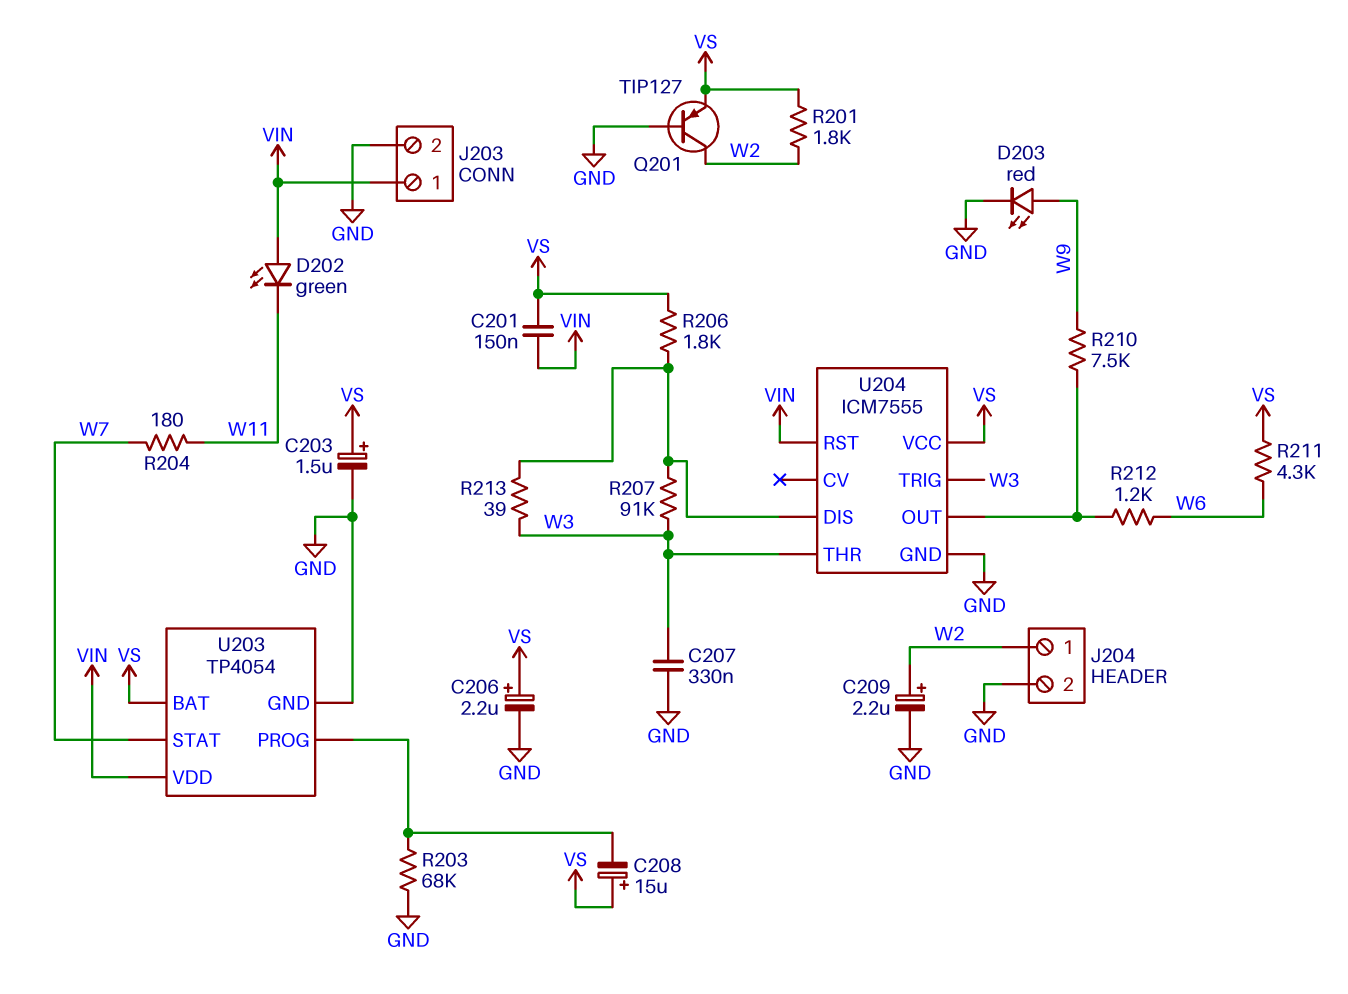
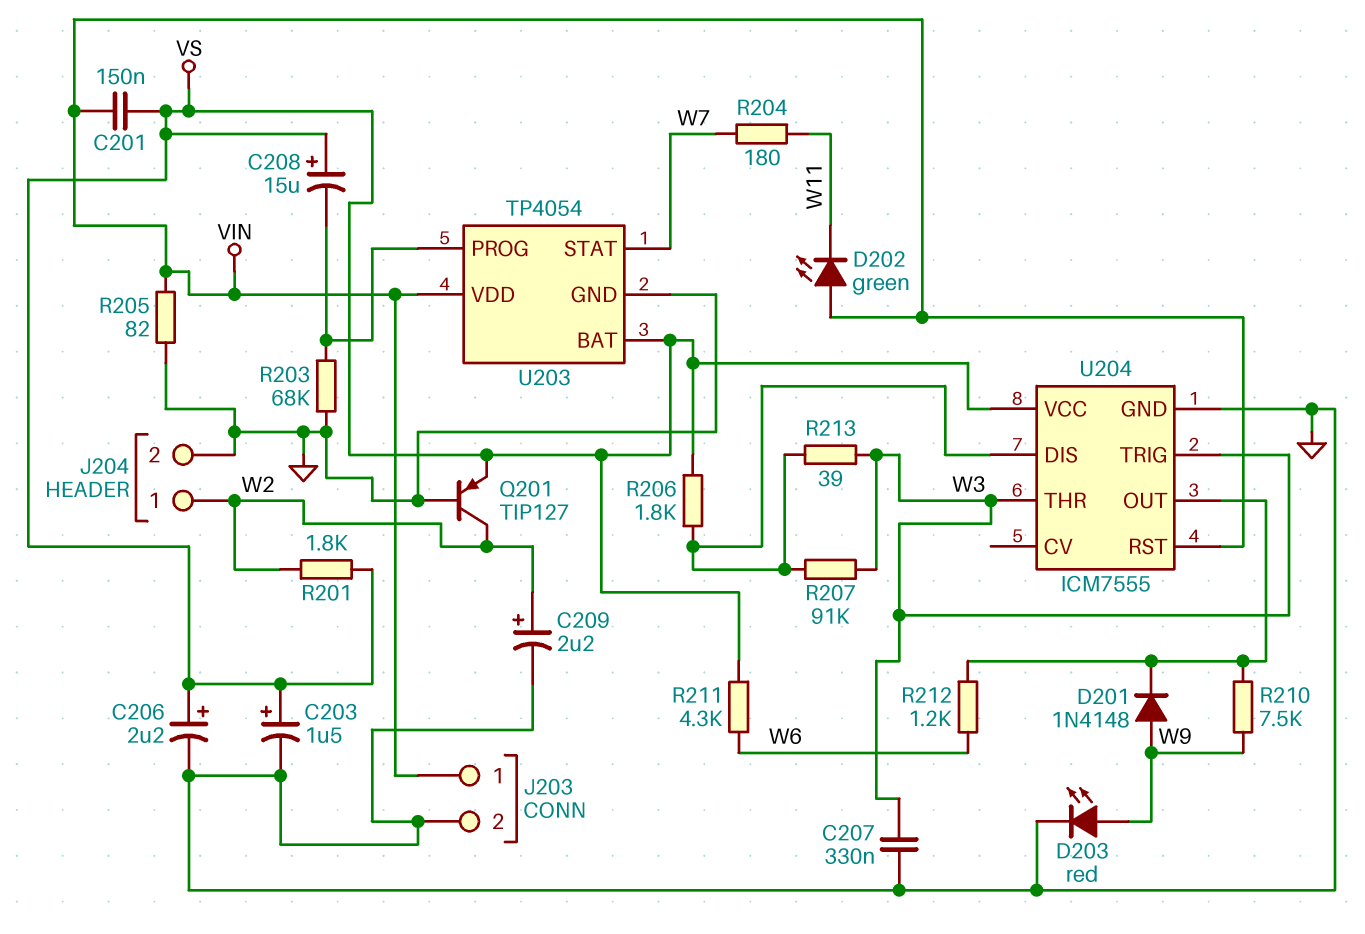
D201: none -> diode 1N4148 (A W9, K U204/OUT)
R205: none -> 82 (GND, VIN)

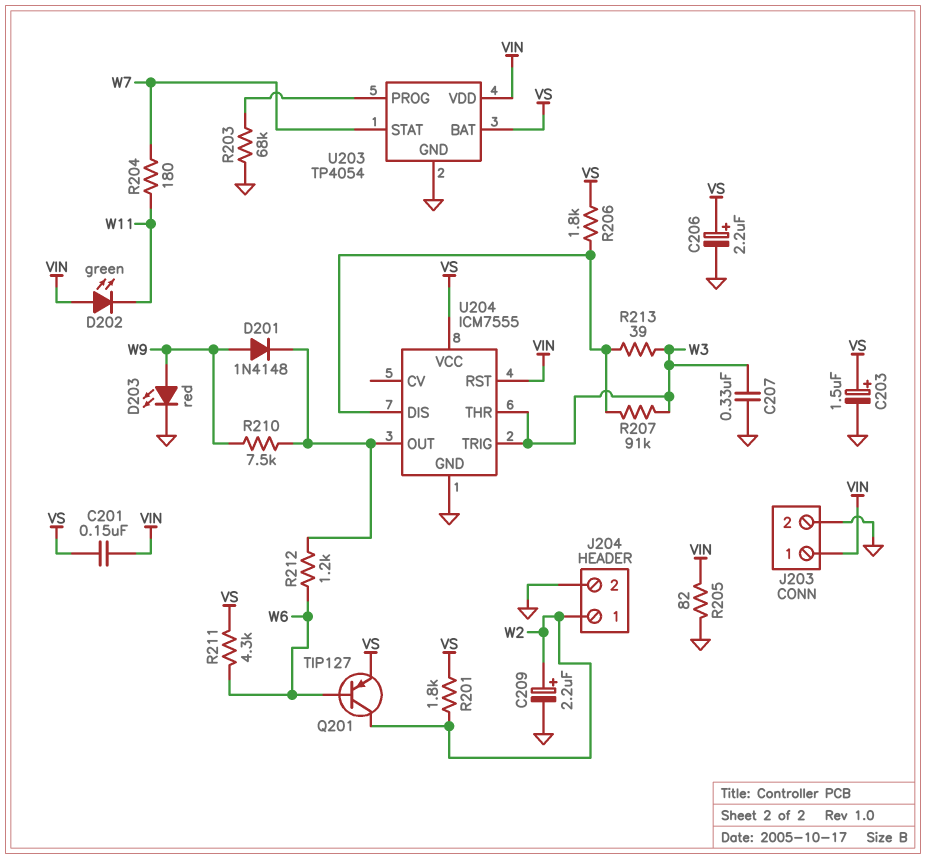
C208: 15uF (plus VS, minus U203/PROG) -> none
Q201: PNP TIP127 (B GND, C W2, E VS) -> PNP TIP127 (B W6, C W2, E VS)

